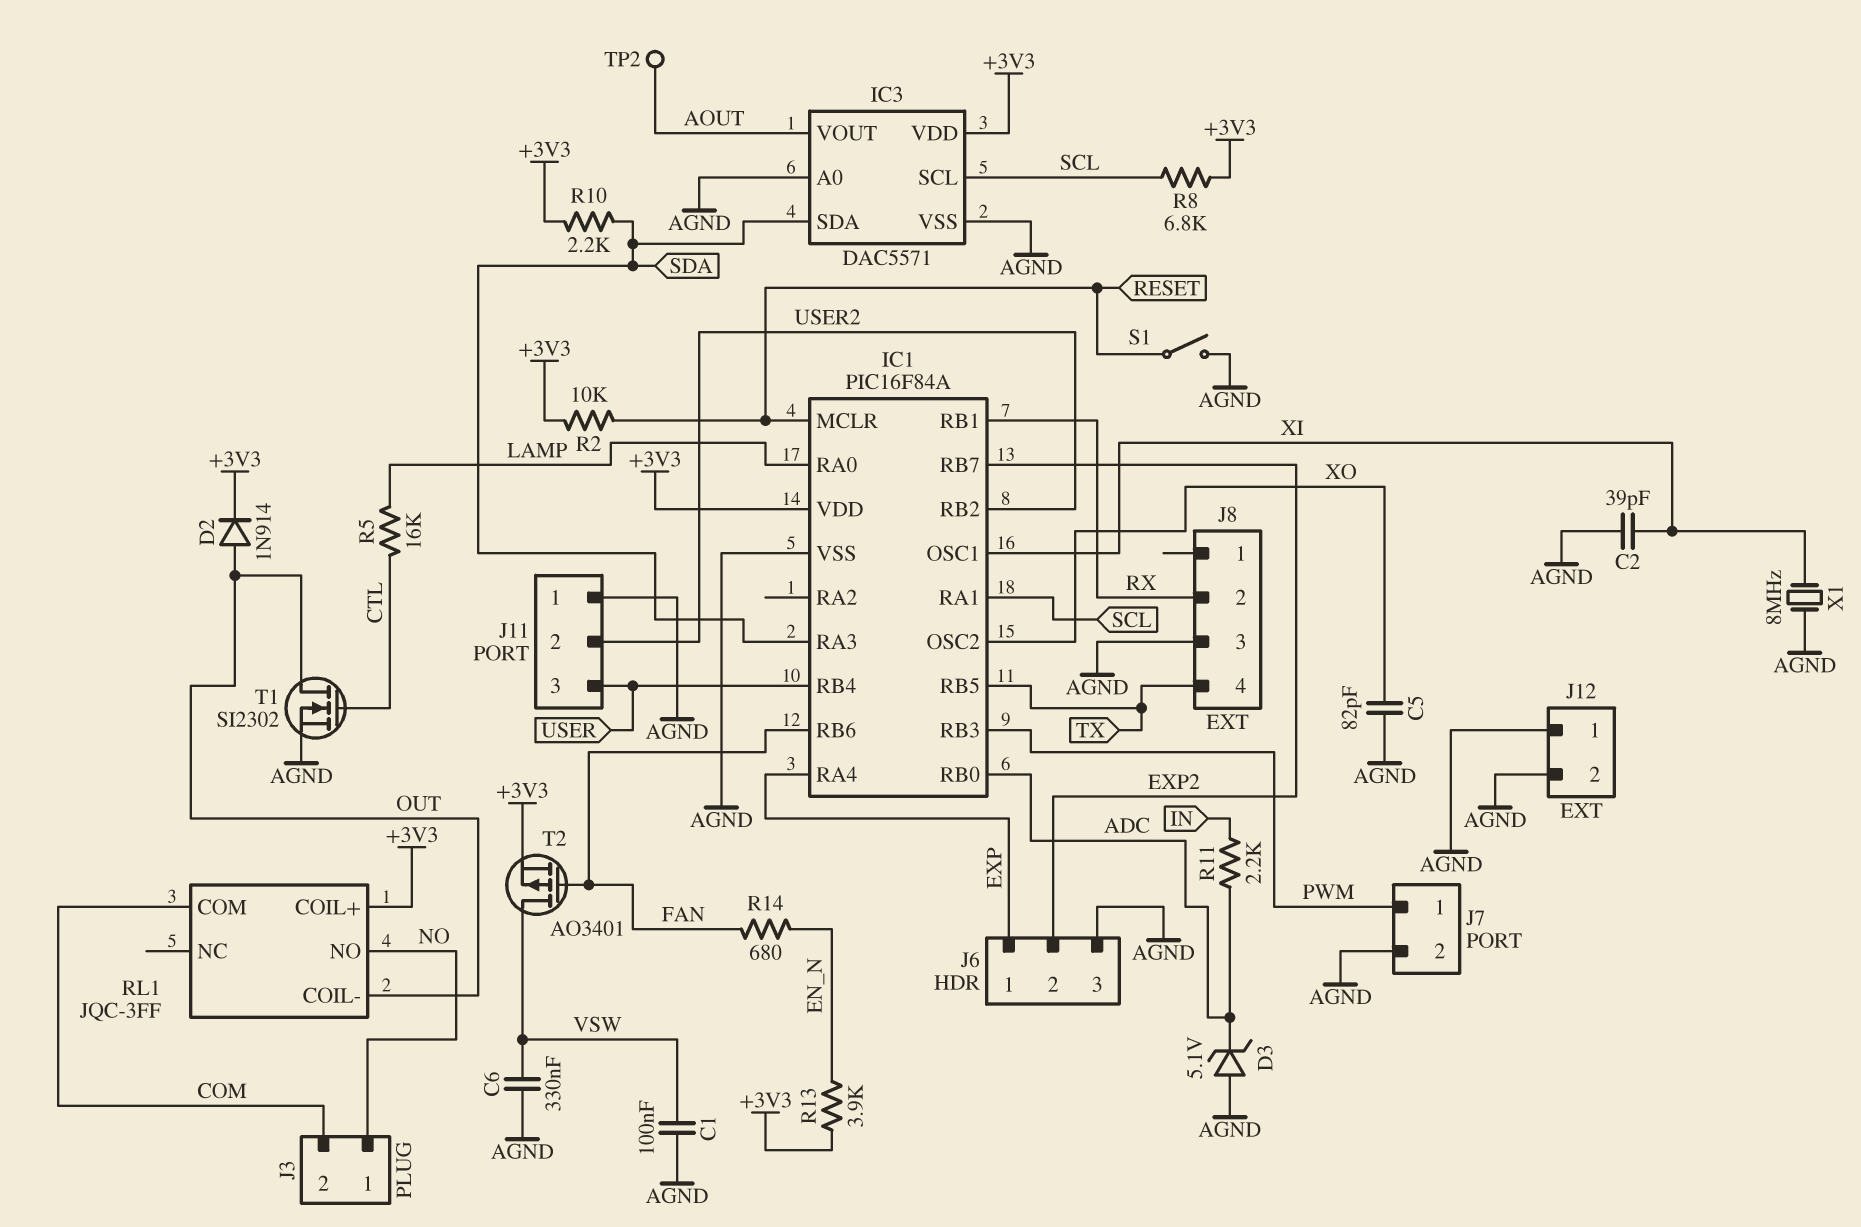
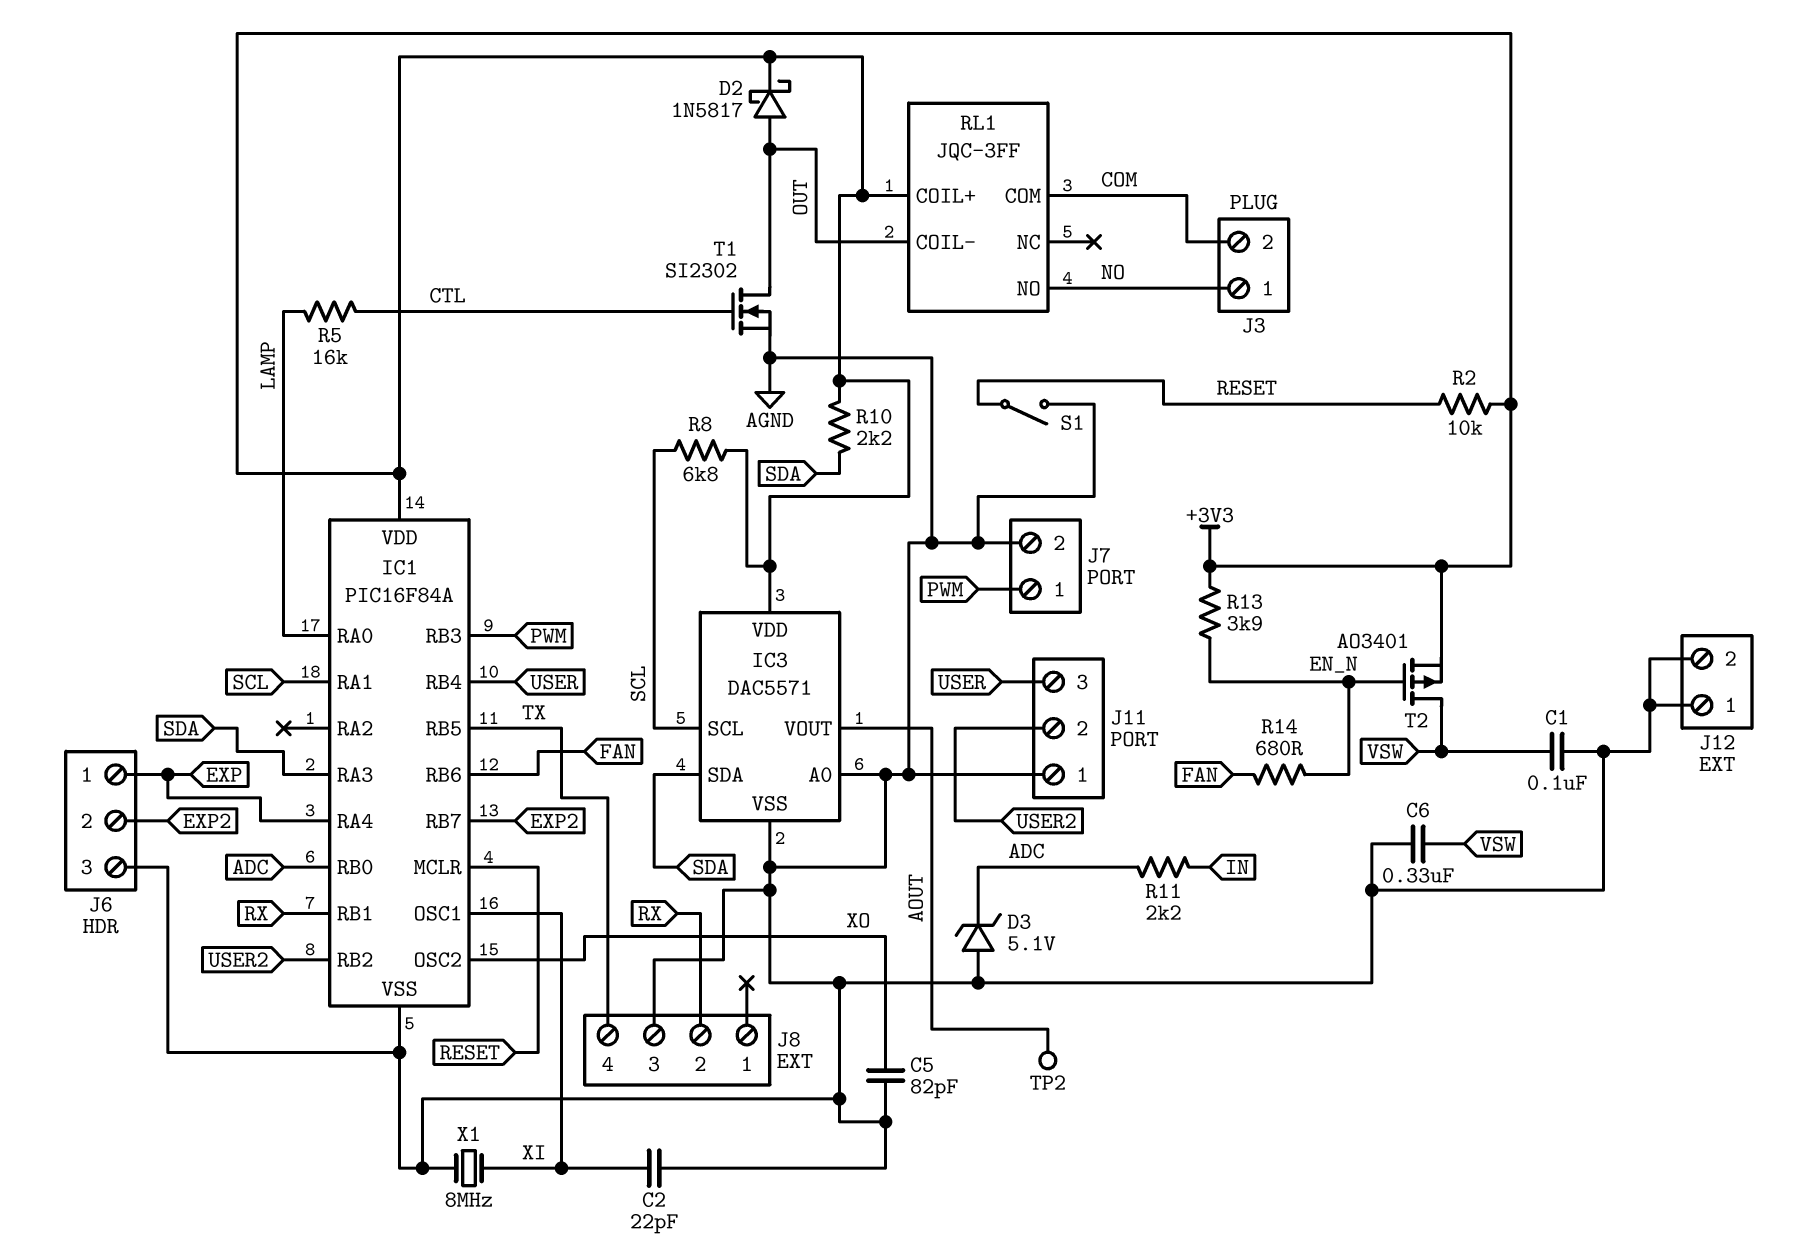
C2: 39pF (AGND, XI) -> 22pF (AGND, XI)
D2: diode 1N914 (A OUT, K +3V3) -> schottky 1N5817 (A OUT, K +3V3)
T2: PMOS AO3401 (G FAN, D VSW, S +3V3) -> PMOS AO3401 (G EN_N, D VSW, S +3V3)

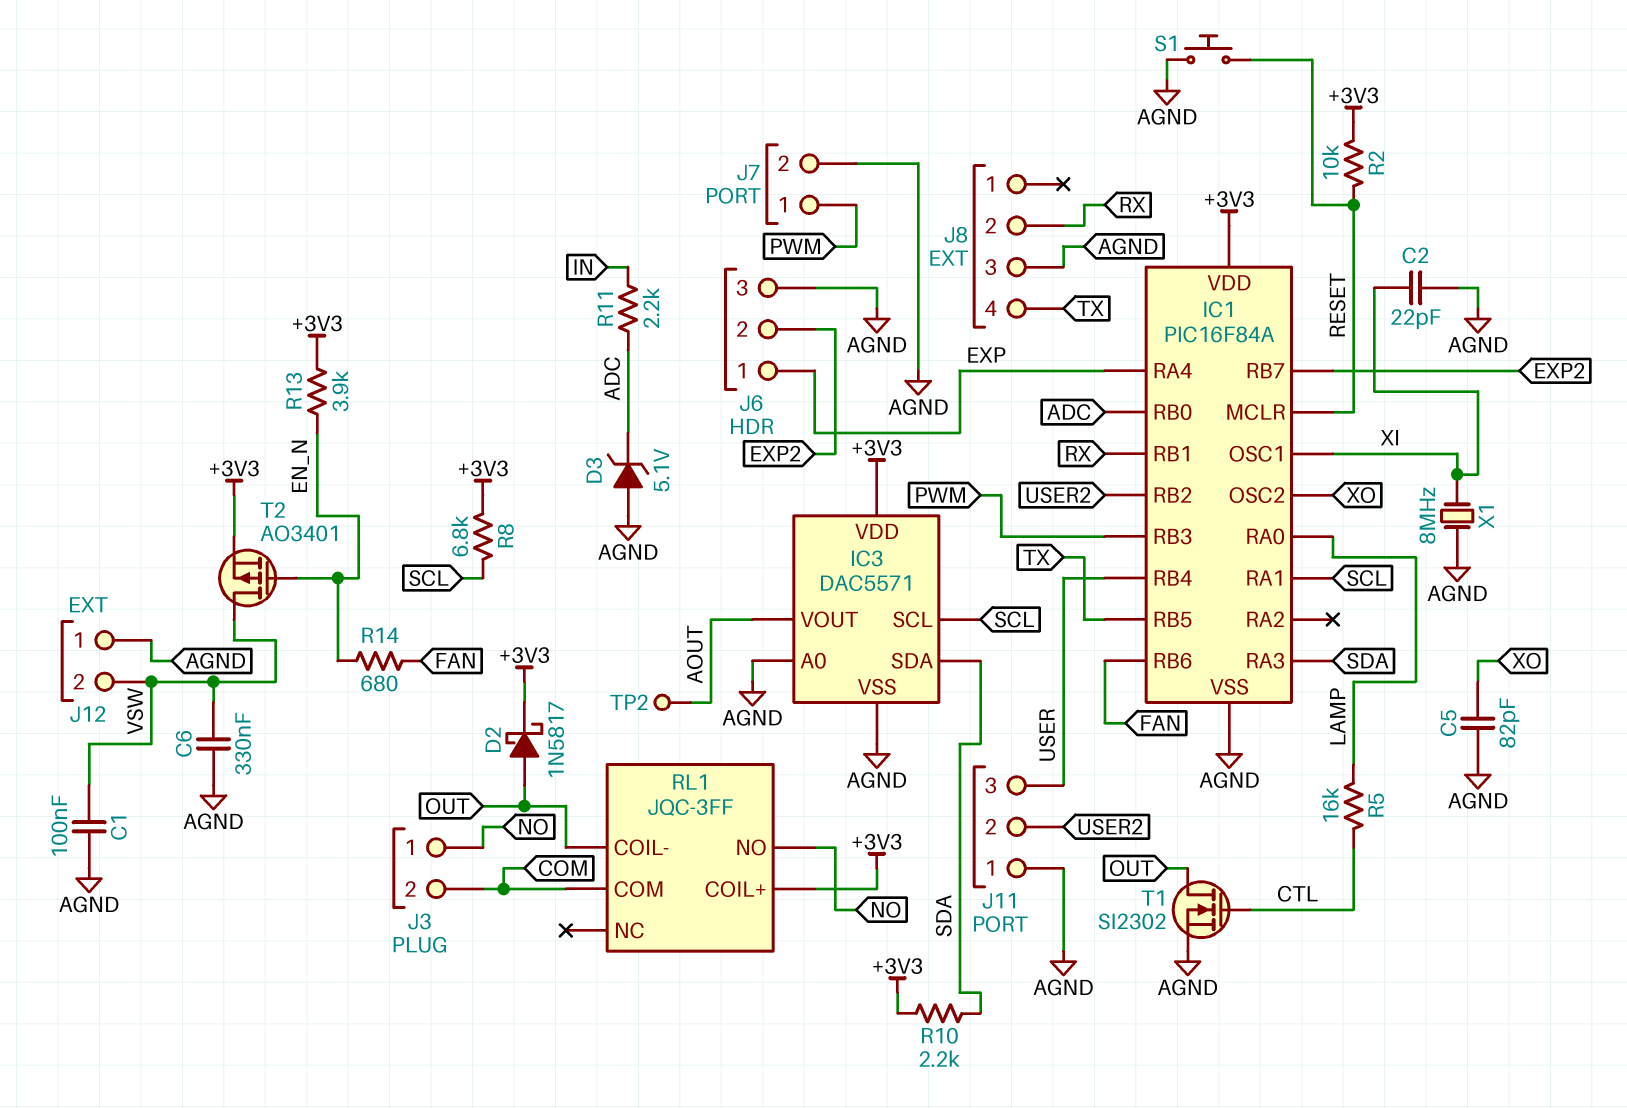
J12 pin 2: AGND -> VSW
S1: switch (AGND, RESET) -> button (AGND, RESET)

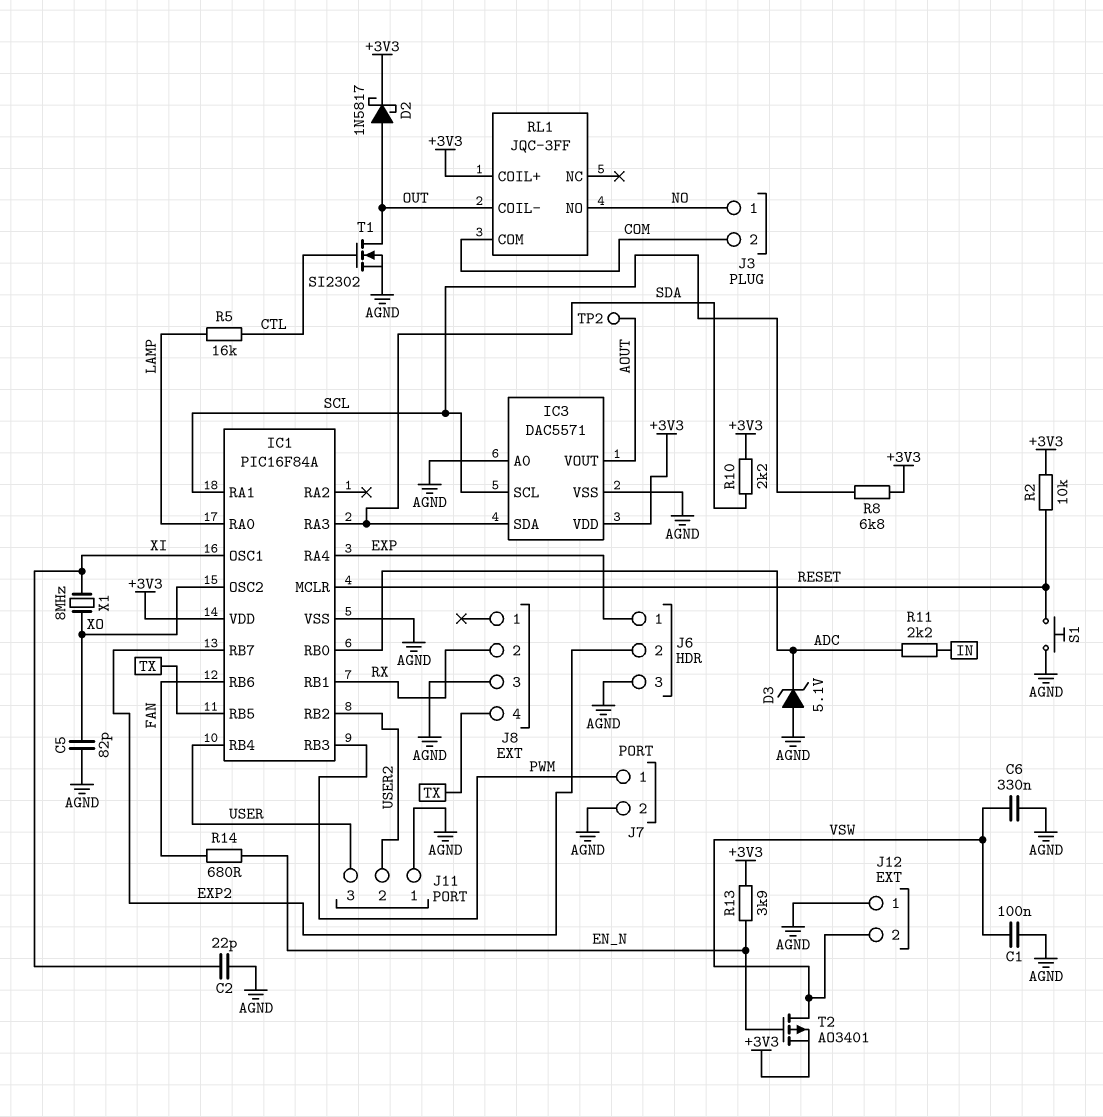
X1: 8MHz (AGND, XI) -> 8MHz (XI, XO)

